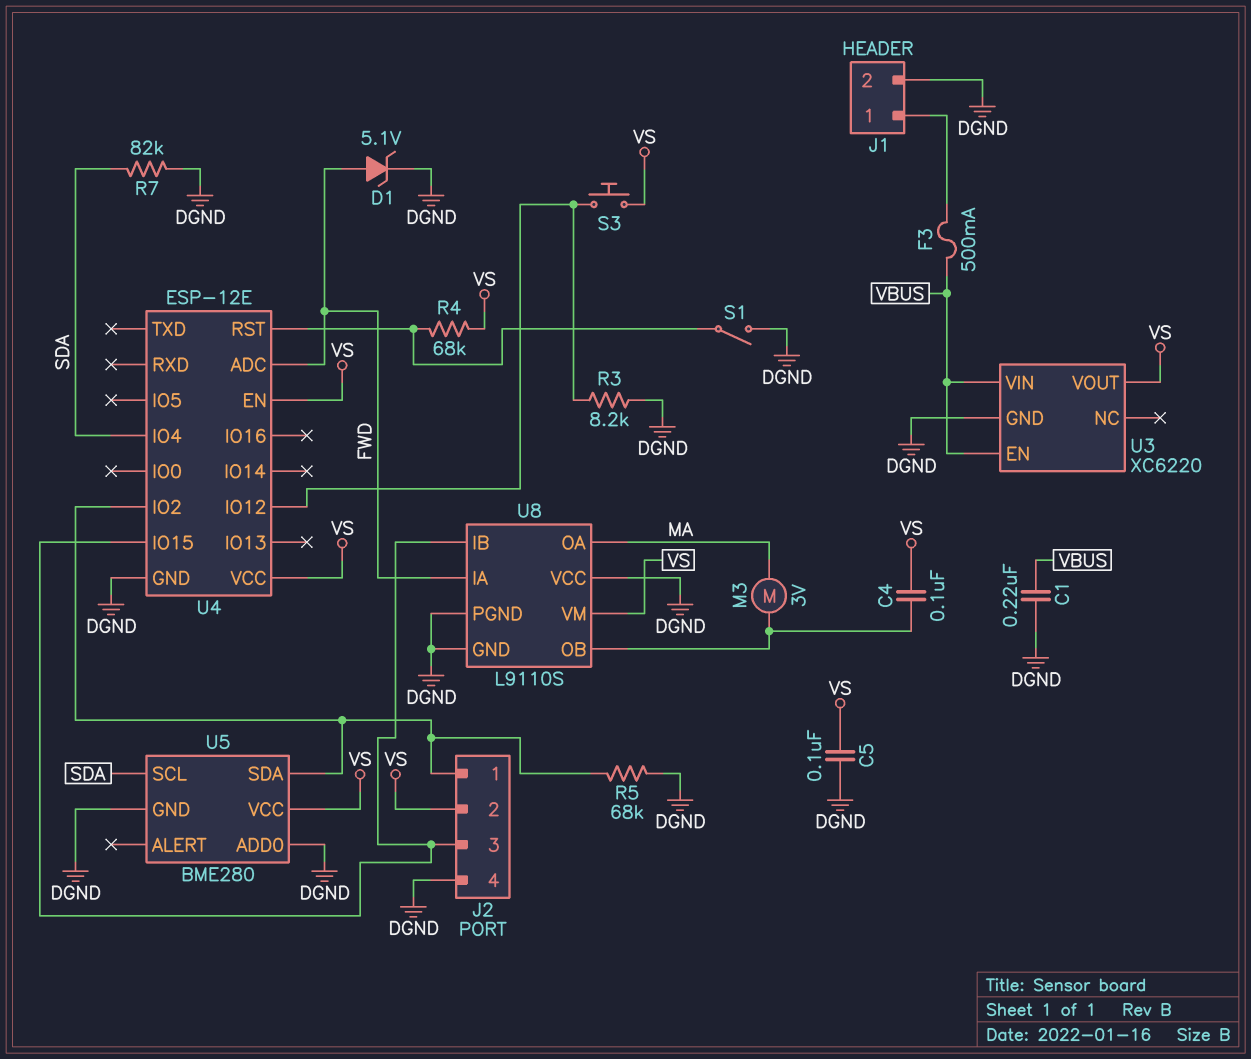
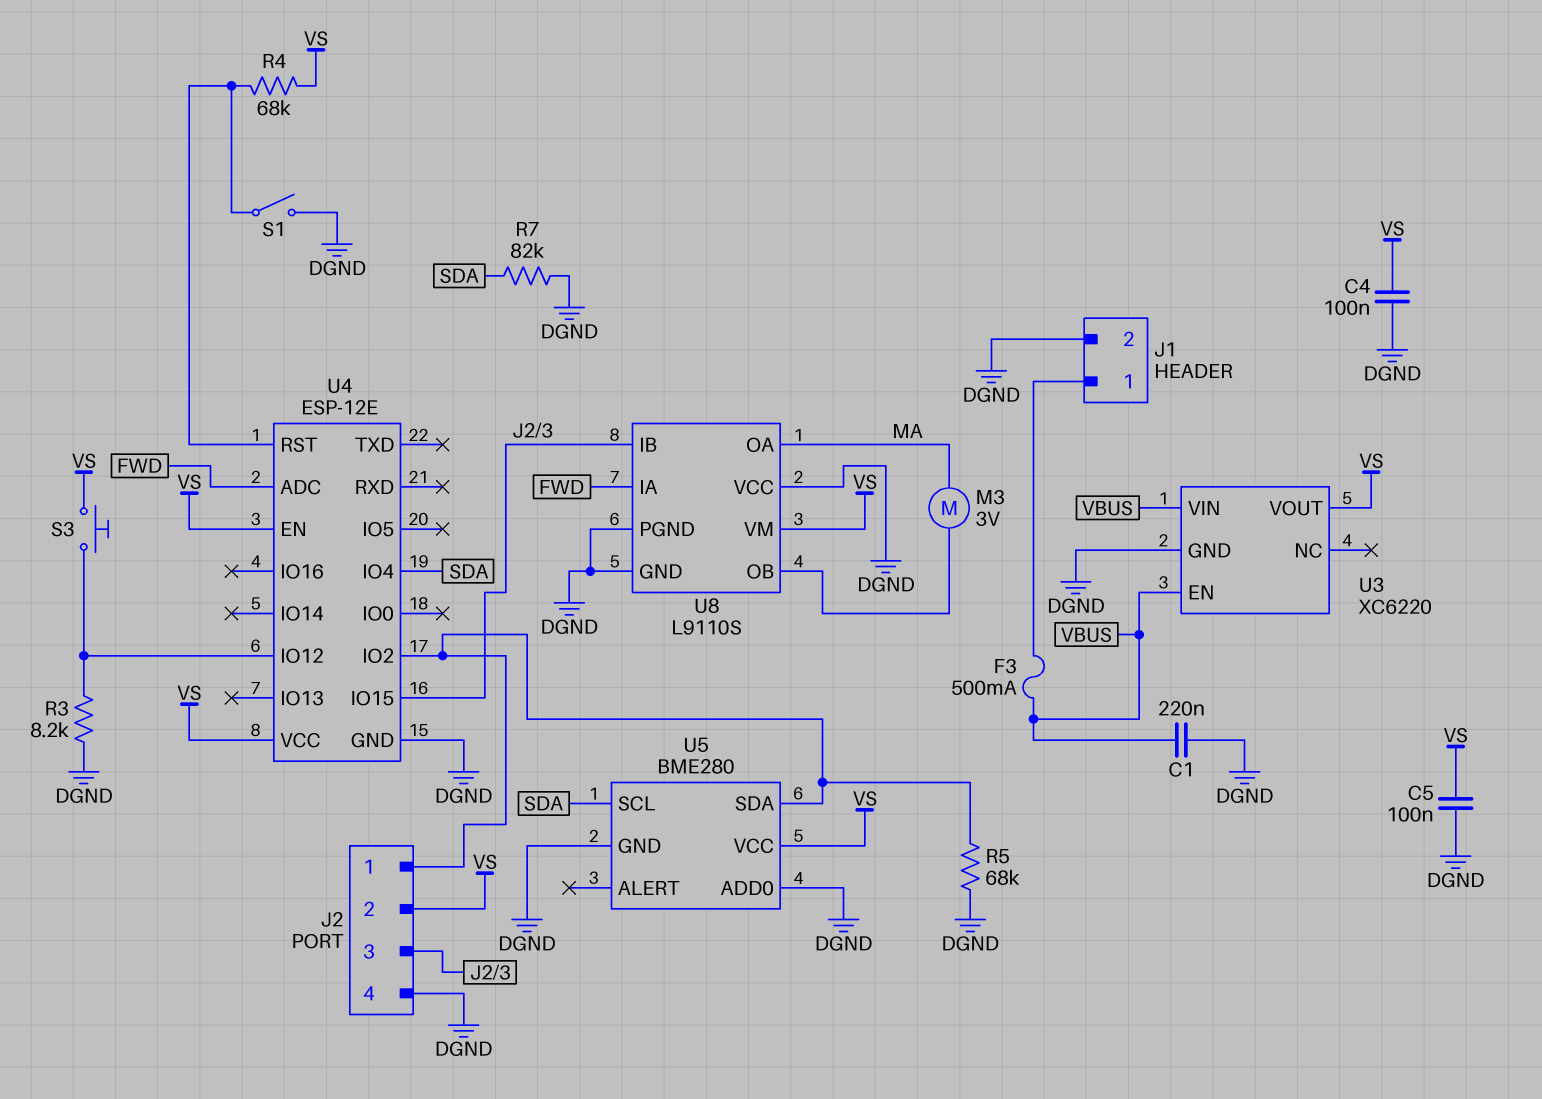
C4: 100nF (U8/OB, VS) -> 100nF (DGND, VS)
D1: zener 5.1V (A FWD, K DGND) -> none

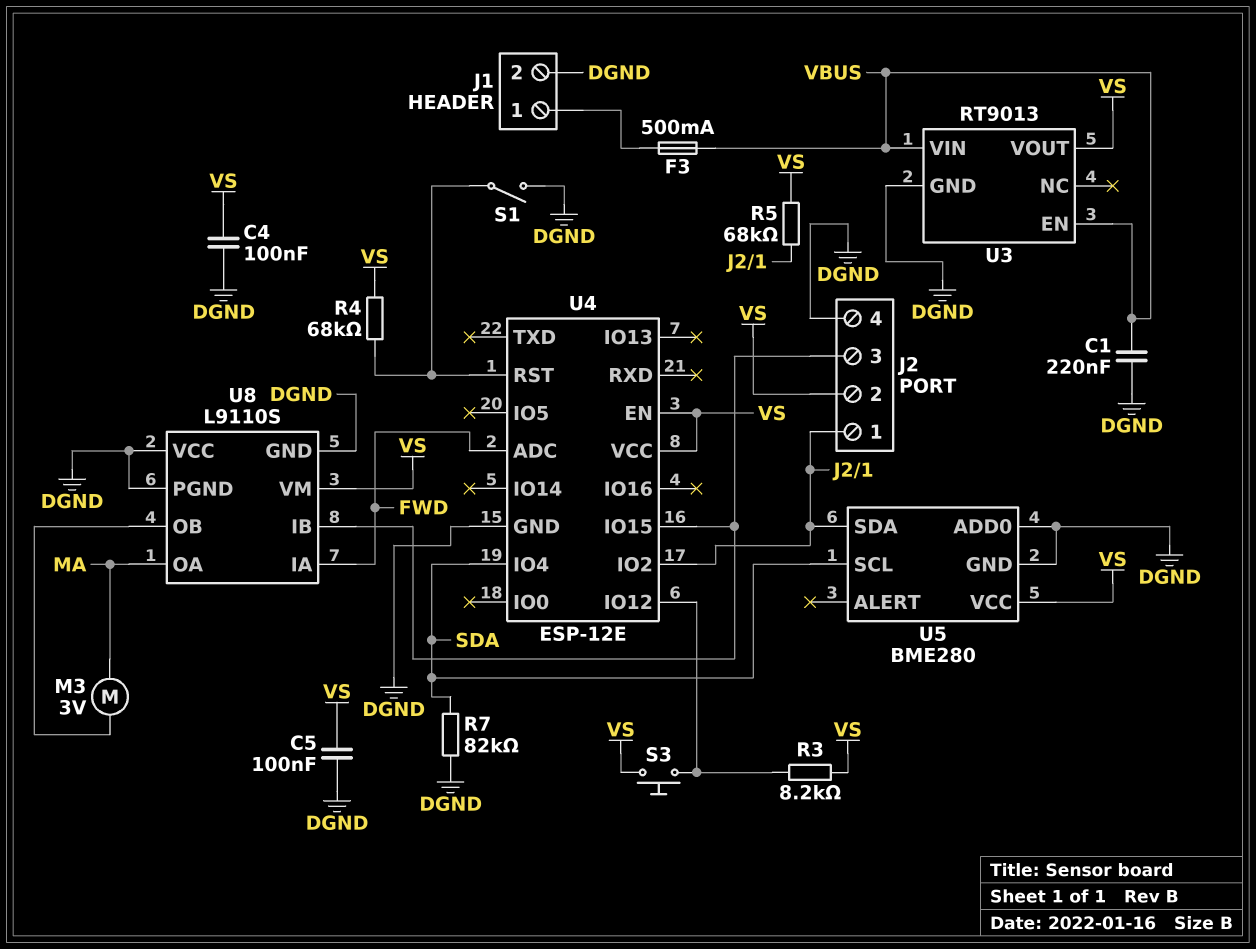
R3: 8.2k (DGND, U4/IO12) -> 8.2k (U4/IO12, VS)
R5: 68k (DGND, J2/1) -> 68k (J2/1, VS)
U3: XC6220 -> RT9013

